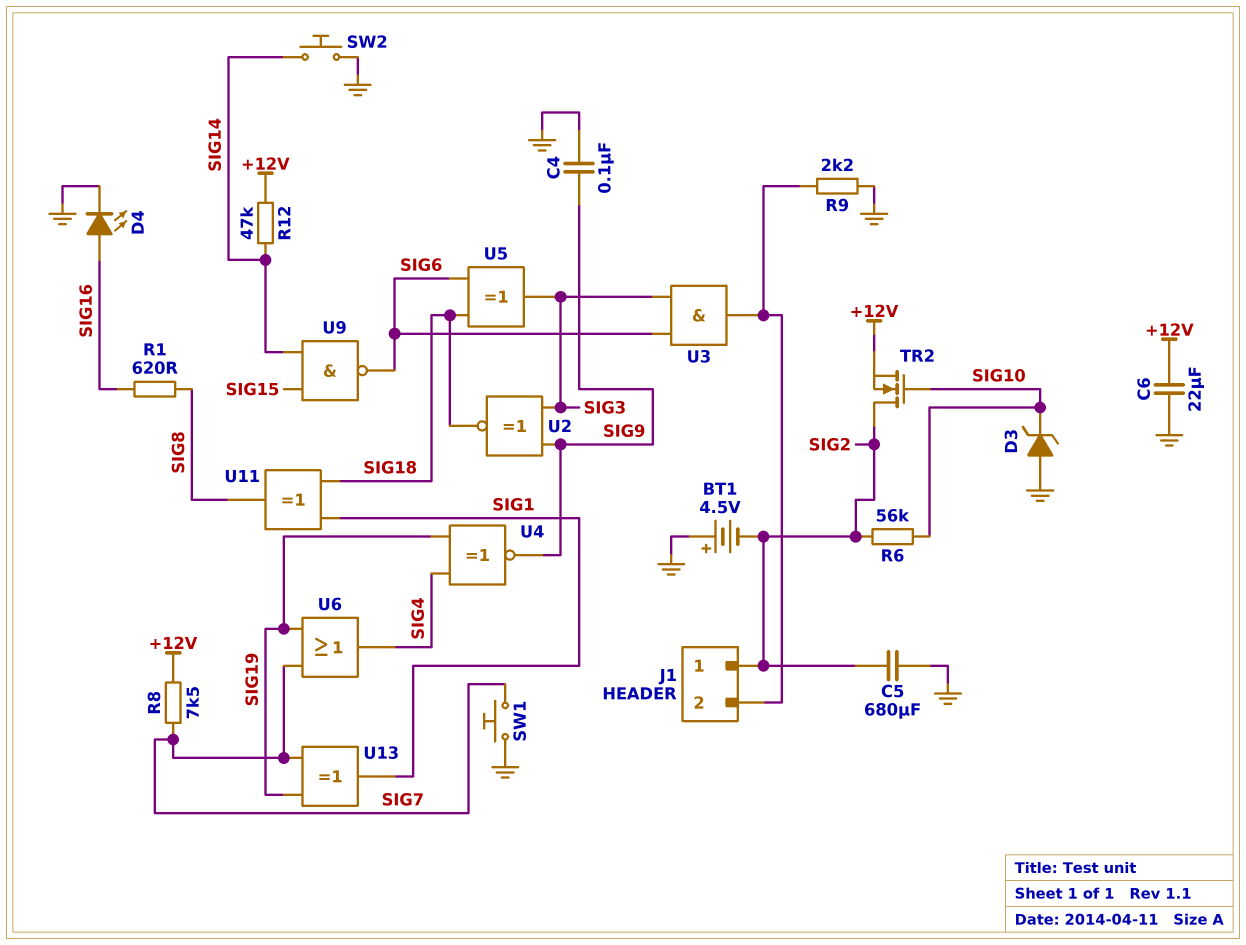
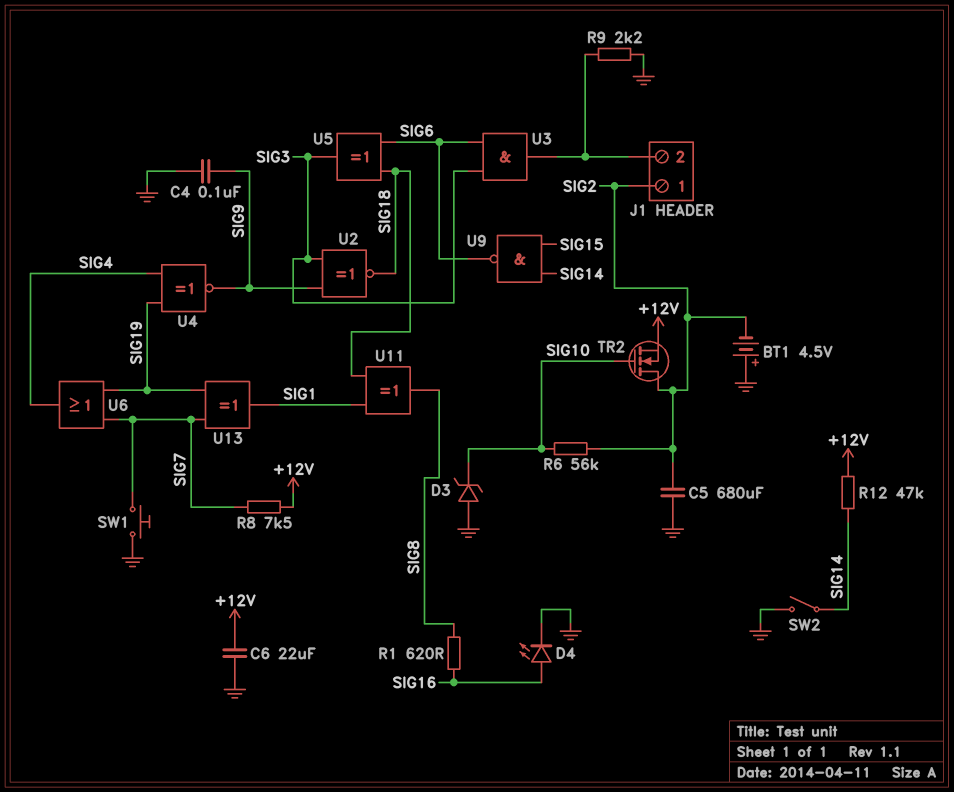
SW2: button (GND, SIG14) -> switch (GND, SIG14)

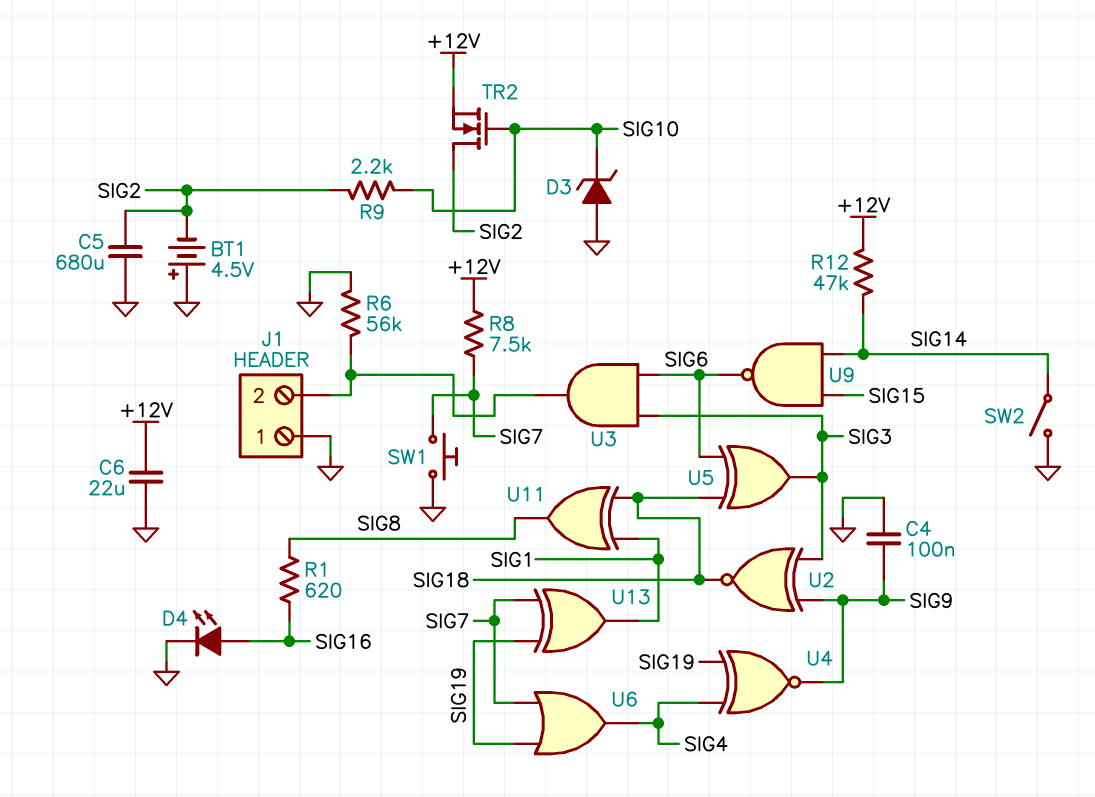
J1 pin 1: SIG2 -> GND
R6: 56k (SIG2, SIG10) -> 56k (GND, J1/2)
R9: 2.2k (GND, J1/2) -> 2.2k (SIG2, SIG10)

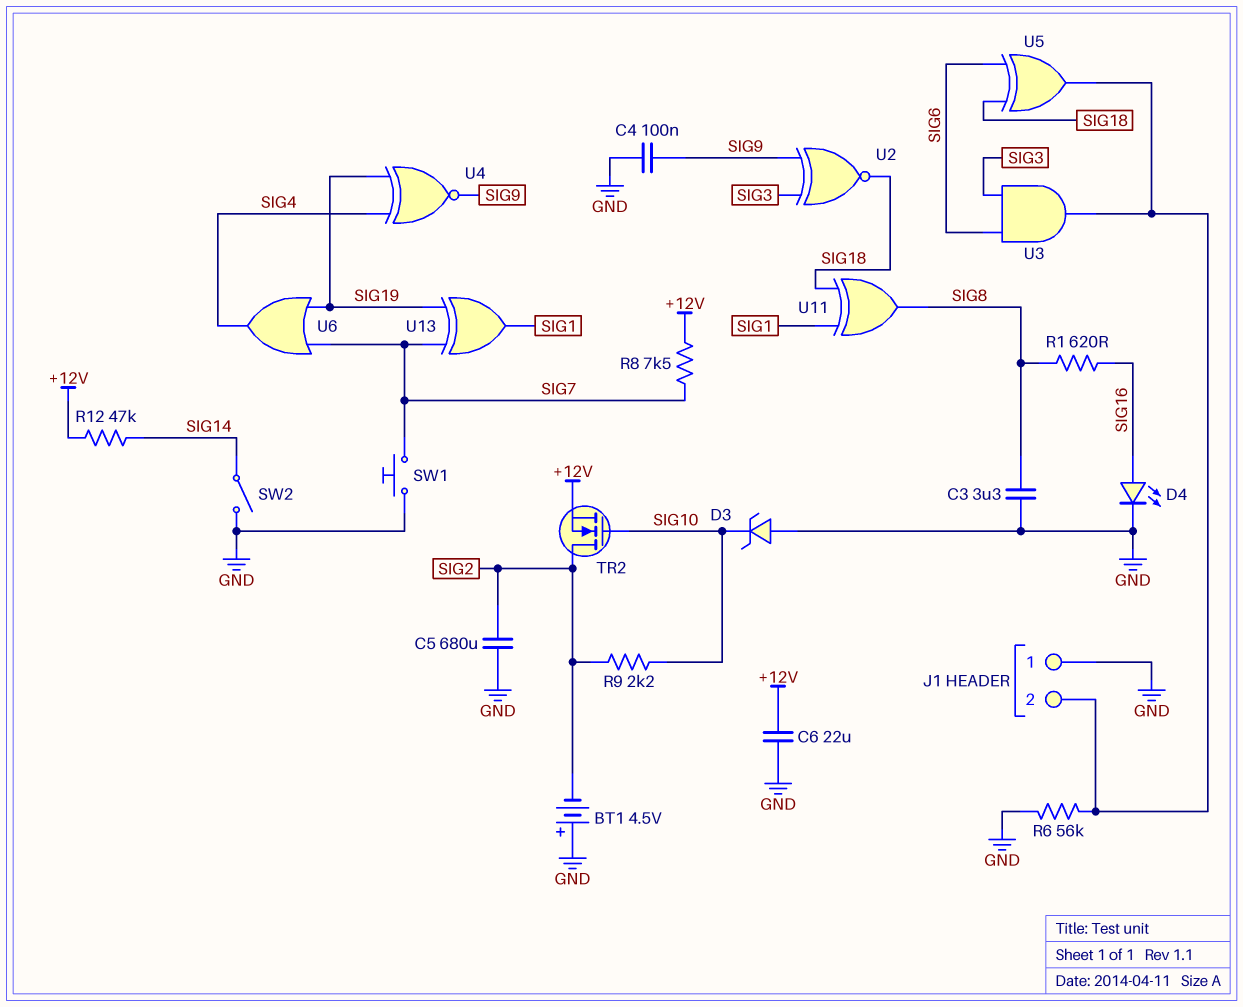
C3: none -> 3.3uF (GND, SIG8)
U5: XOR (in SIG6, in SIG18, out SIG3) -> XOR (in SIG6, in SIG18, out J1/2)
U9: NAND (in SIG14, in SIG15, out SIG6) -> none

